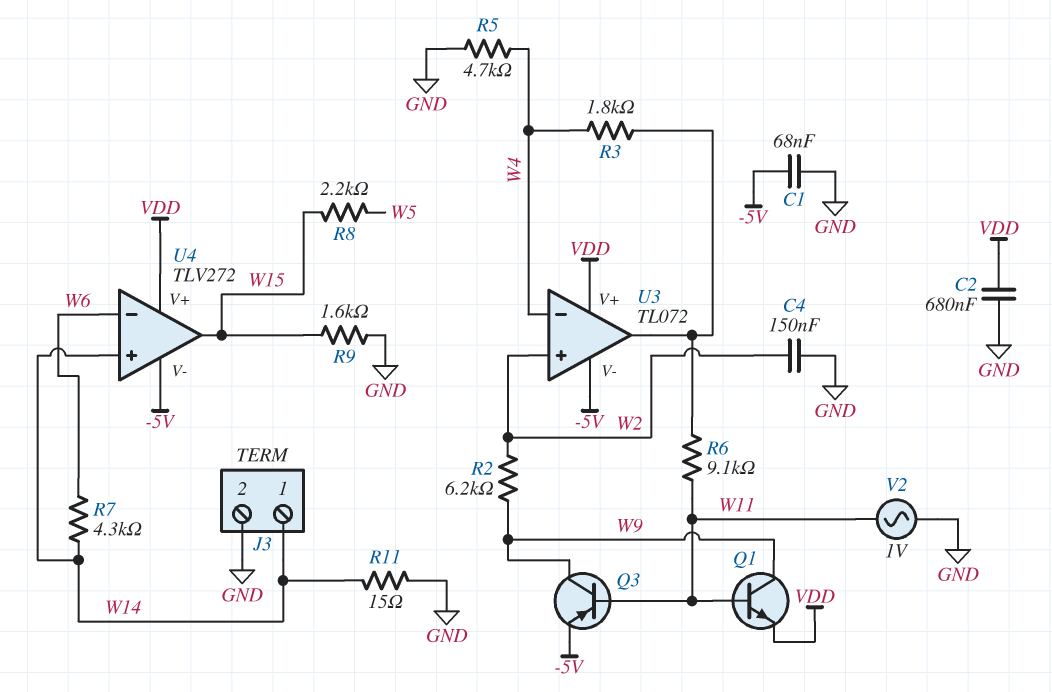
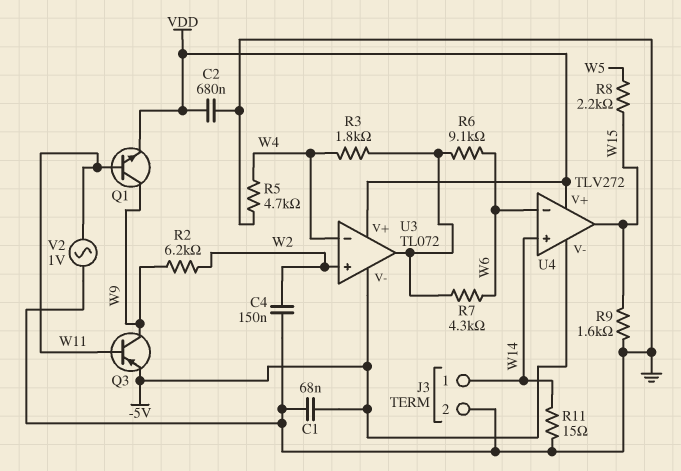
R6: 9.1k (U3/out, W11) -> 9.1k (U3/out, W6)
R7: 4.3k (W6, W14) -> 4.3k (U3/out, W6)

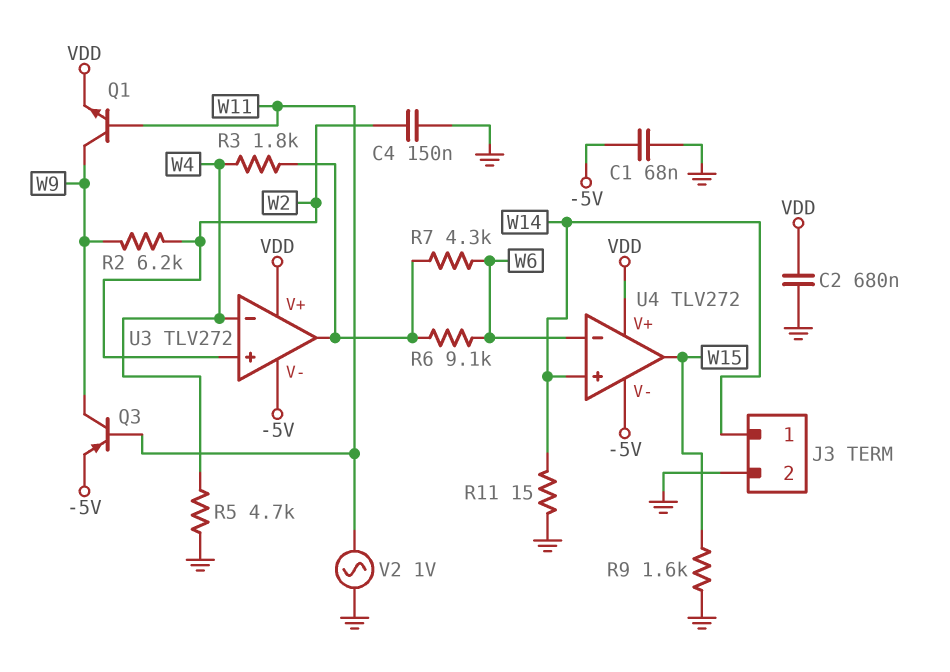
R8: 2.2k (W5, W15) -> none
U3: TL072 -> TLV272

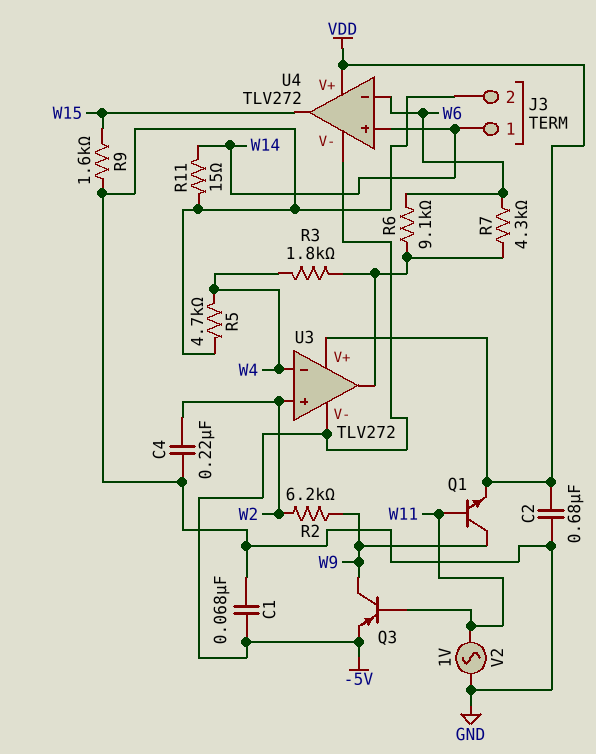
C4: 150nF (GND, W2) -> 220nF (GND, W2)

